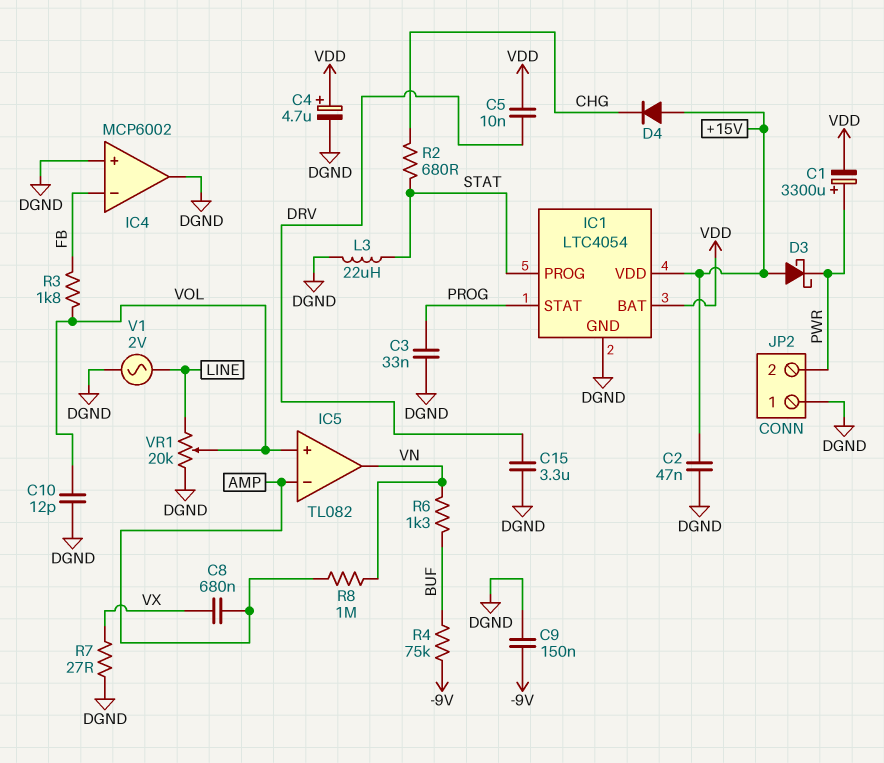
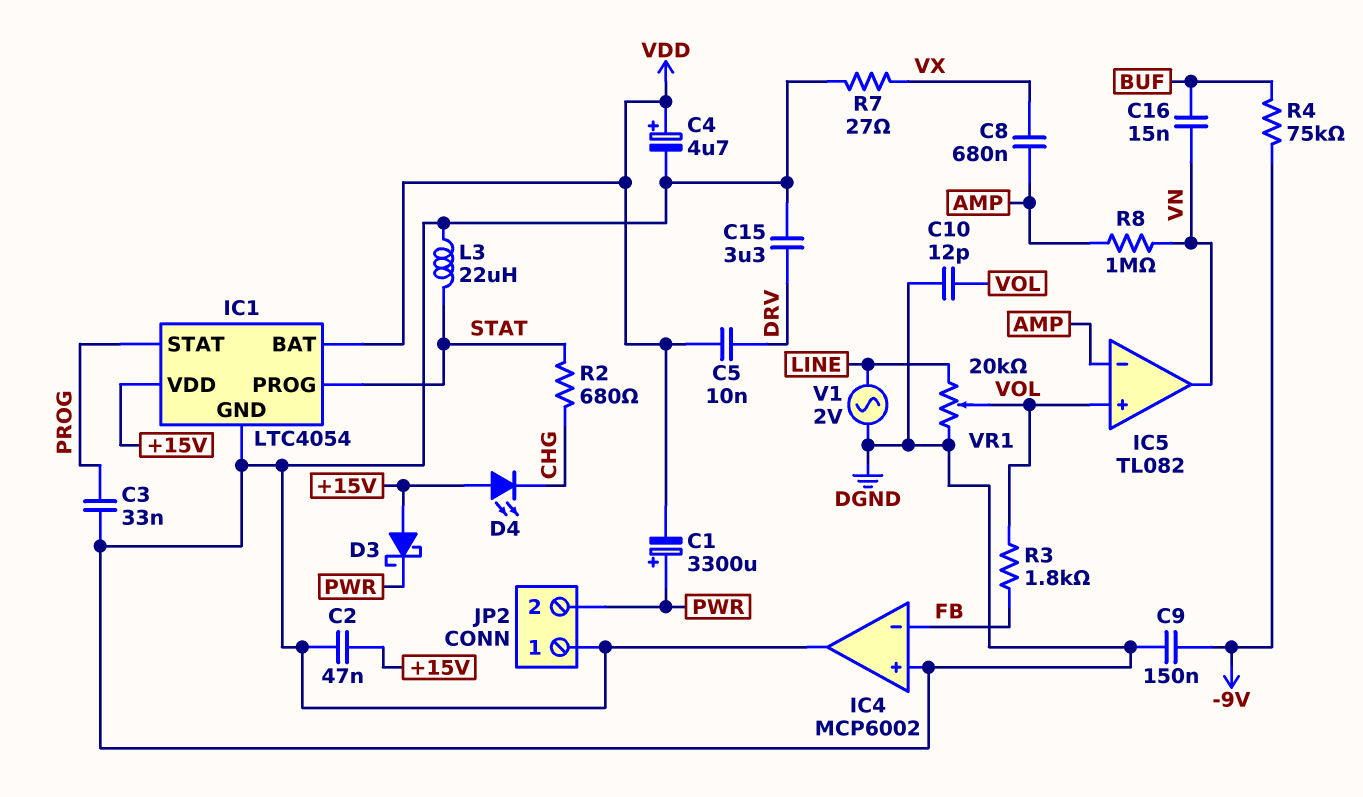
C16: none -> 15nF (BUF, VN)
D4: diode (A +15V, K CHG) -> LED (A +15V, K CHG)
R6: 1.3k (BUF, VN) -> none

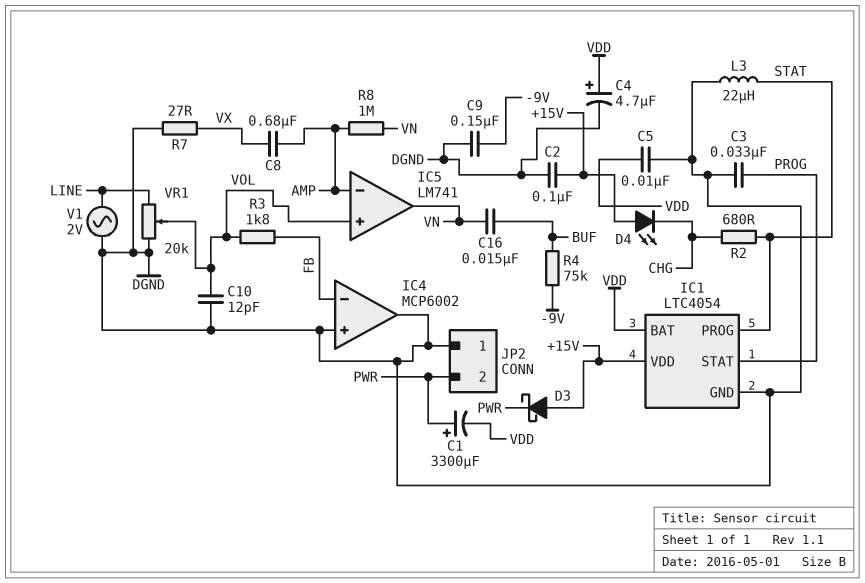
C2: 47nF (+15V, DGND) -> 100nF (+15V, DGND)
C5: 10nF (DRV, VDD) -> 10nF (DGND, VDD)
C15: 3.3uF (DGND, DRV) -> none
IC5: TL082 -> LM741

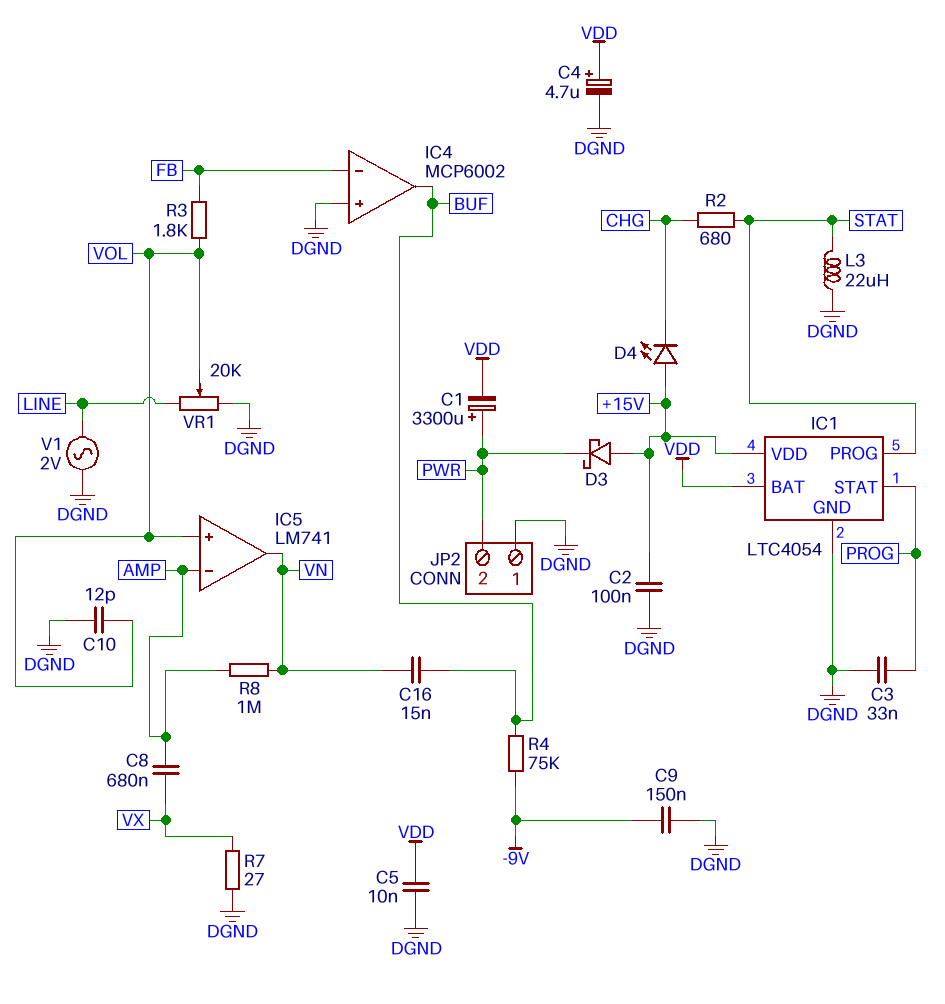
IC4 pin out: DGND -> BUF

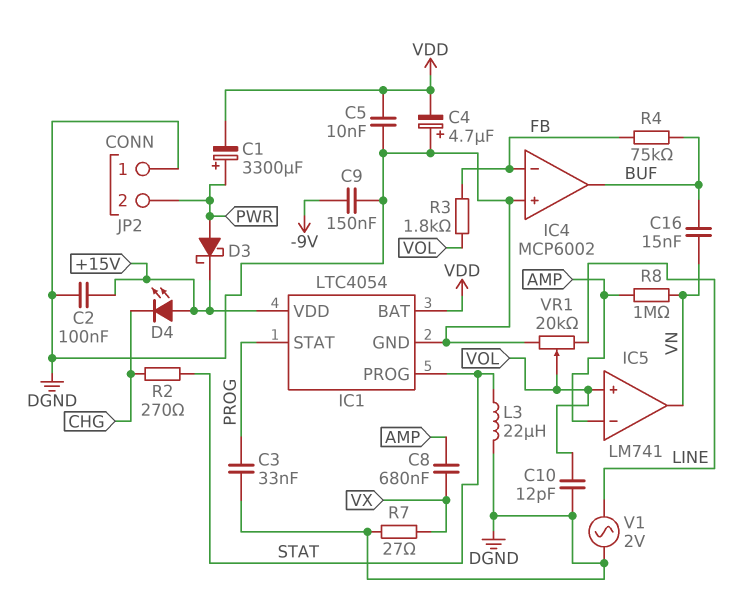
C4: 4.7uF (plus VDD, minus DGND) -> 4.7uF (plus DGND, minus VDD)
D3: schottky (A +15V, K PWR) -> schottky (A PWR, K +15V)
R2: 680 (CHG, STAT) -> 270 (CHG, STAT)
R4: 75k (-9V, BUF) -> 75k (BUF, FB)

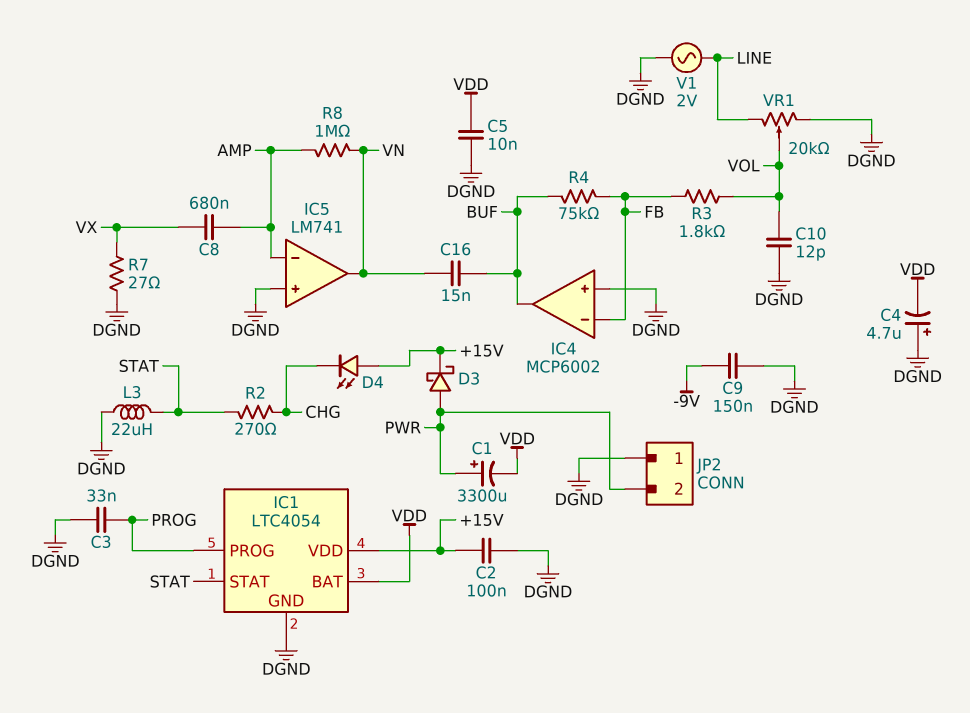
IC1 pin PROG: STAT -> PROG
IC1 pin STAT: PROG -> STAT
IC5 pin in+: VOL -> DGND

